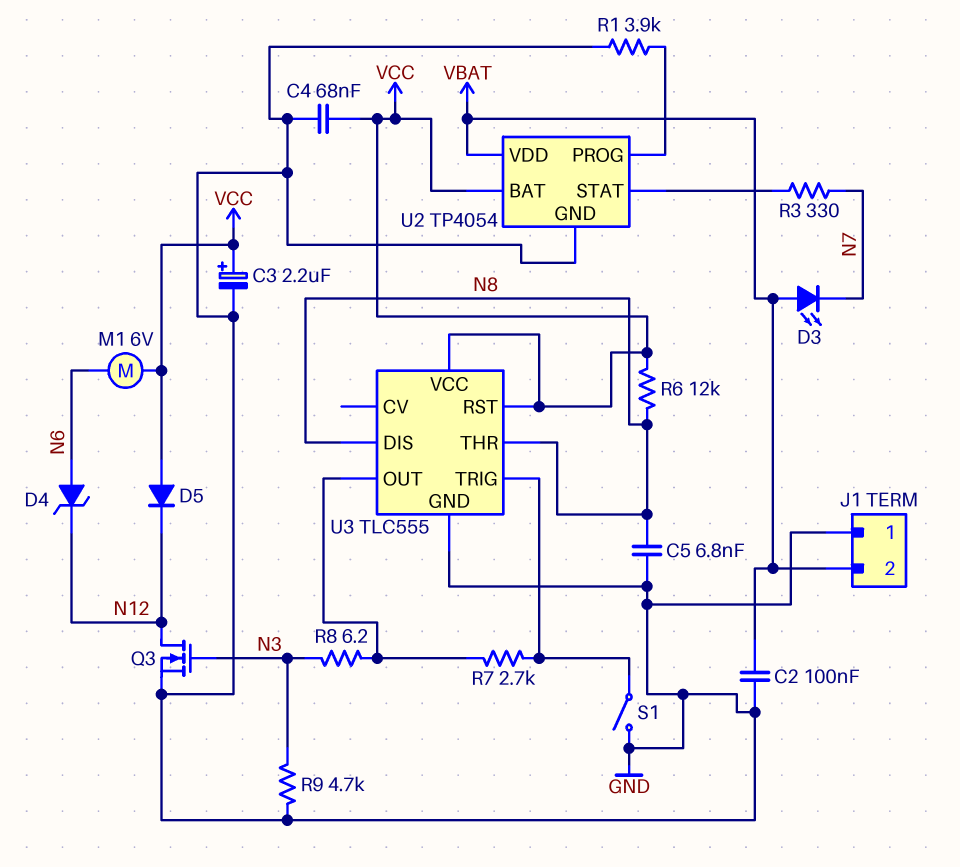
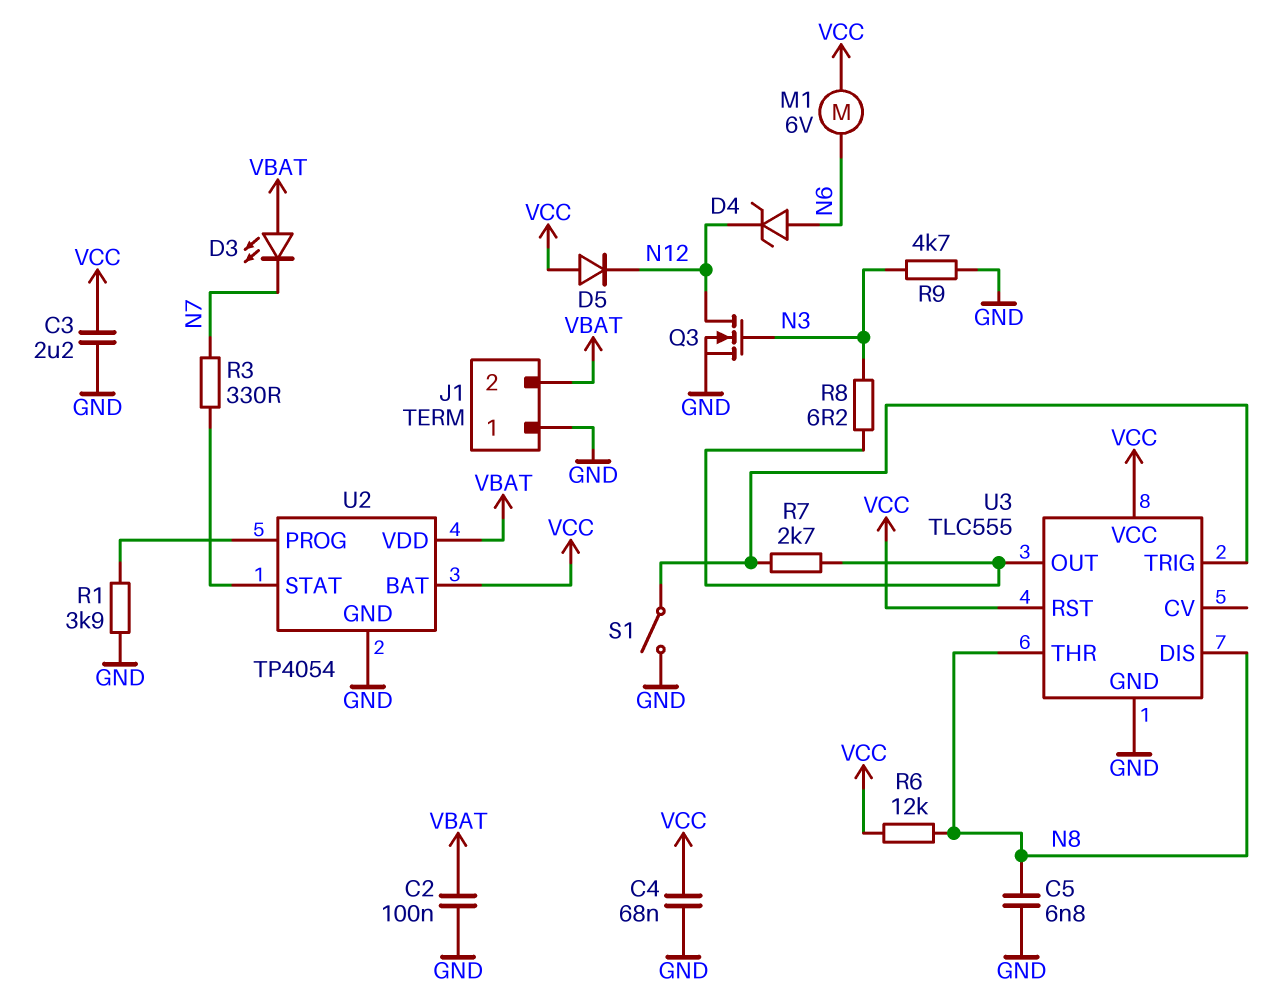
C3: 2.2uF (plus VCC, minus GND) -> 2.2uF (GND, VCC)

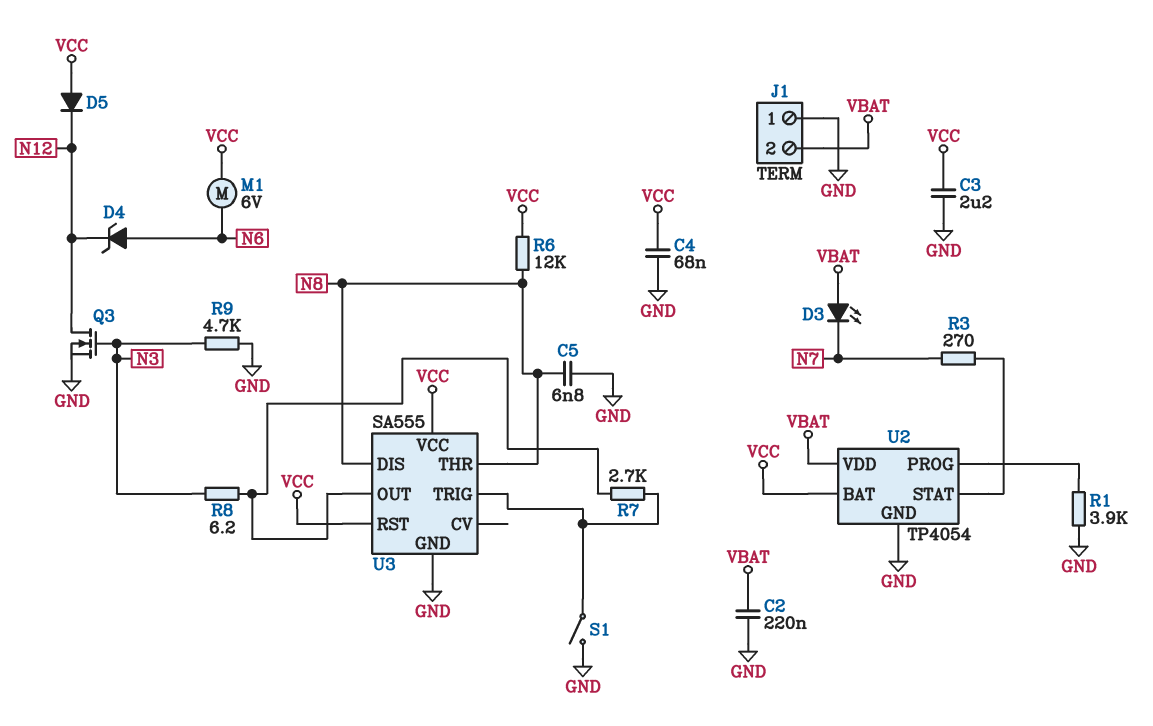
C2: 100nF (GND, VBAT) -> 220nF (GND, VBAT)
R3: 330 (N7, U2/STAT) -> 270 (N7, U2/STAT)
U3: TLC555 -> SA555

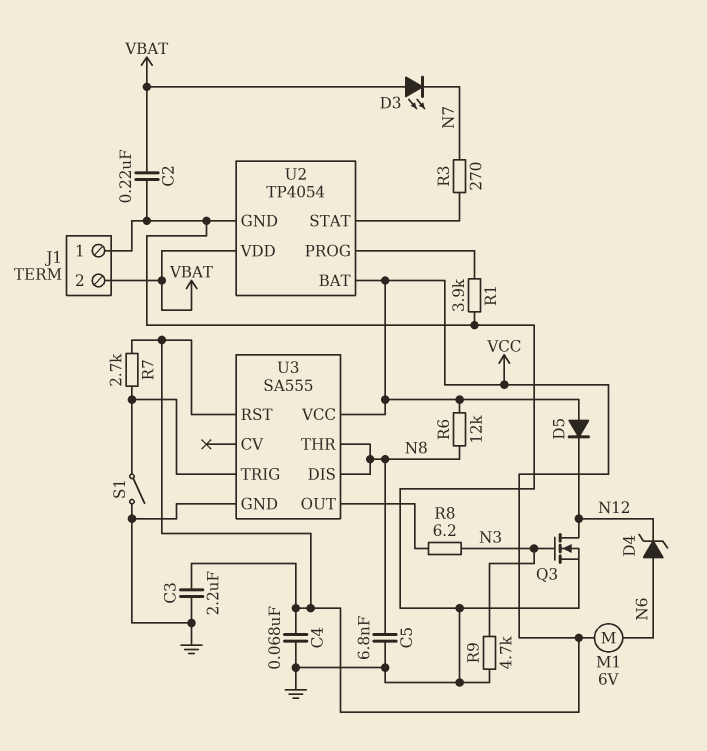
R7: 2.7k (U3/OUT, U3/TRIG) -> 2.7k (U3/TRIG, VCC)

